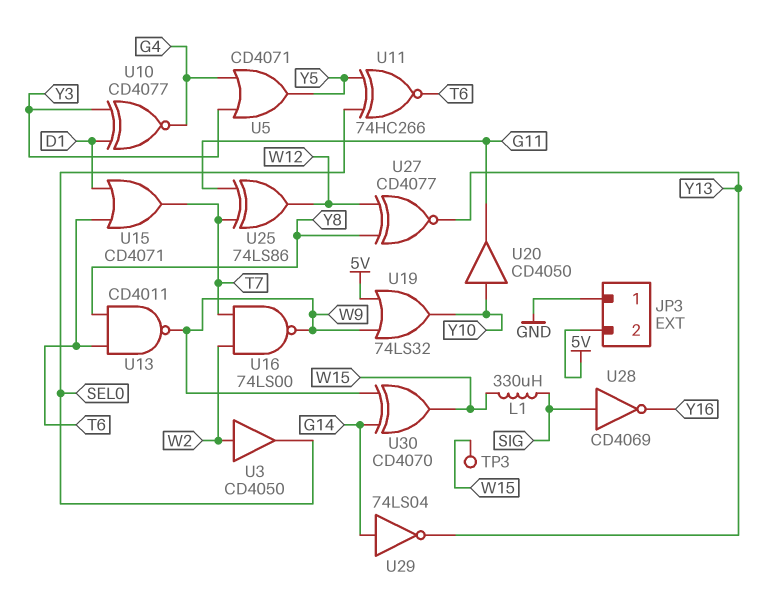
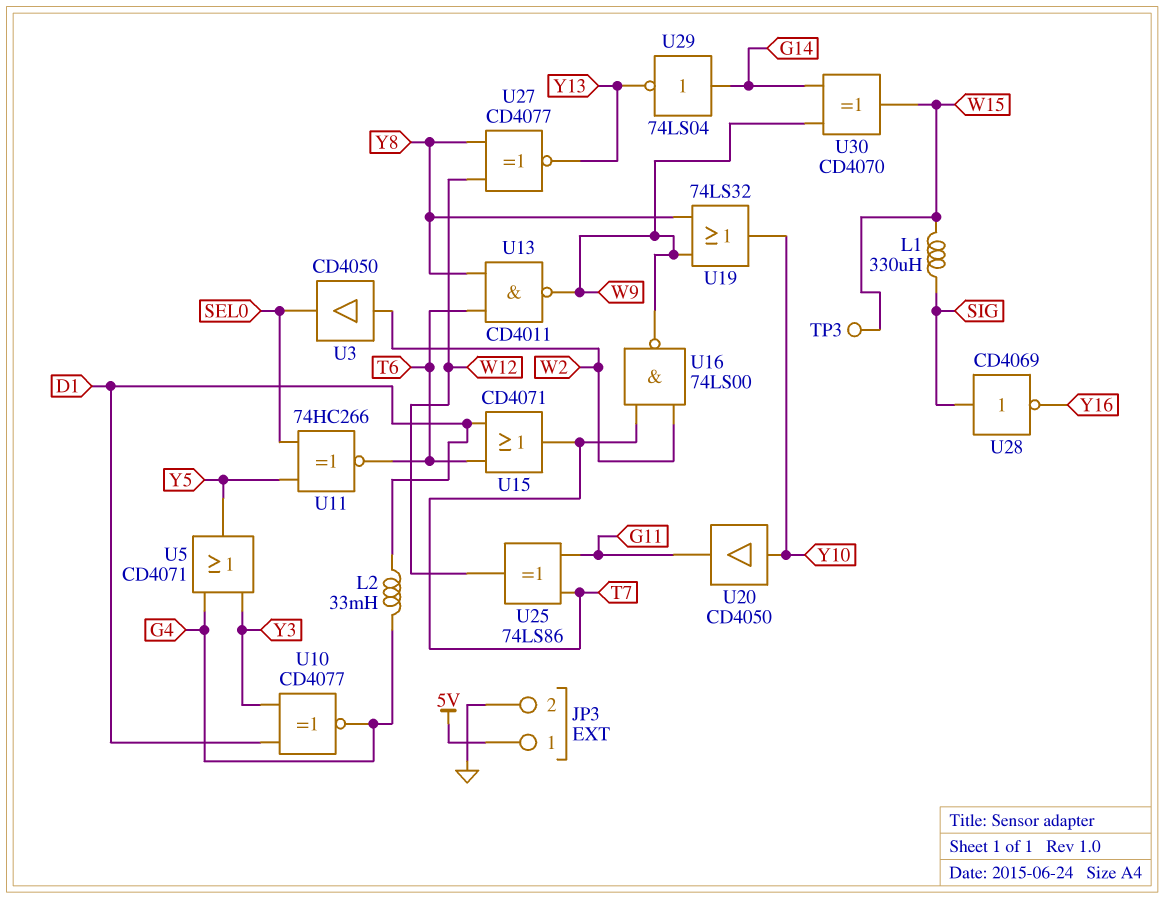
JP3 pin 1: GND -> 5V
JP3 pin 2: 5V -> GND
L2: none -> 33mH (D1, G4)
U19: OR 74LS32 (in 5V, in W9, out Y10) -> OR 74LS32 (in W9, in Y8, out Y10)

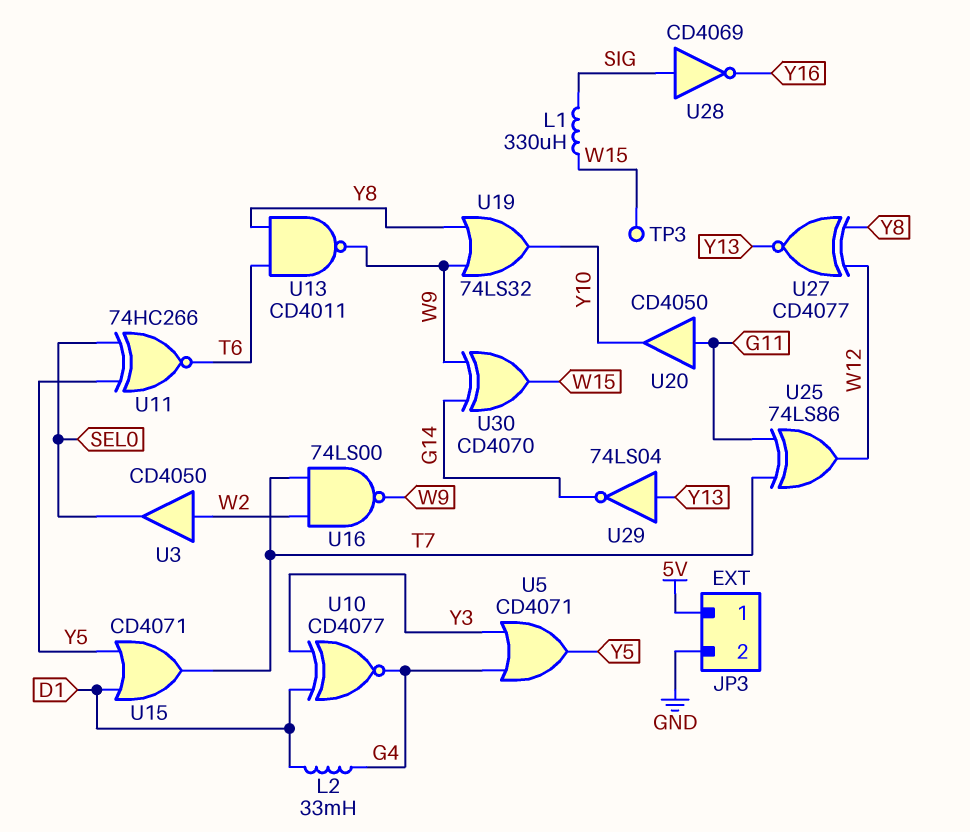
U15: OR CD4071 (in D1, in T6, out T7) -> OR CD4071 (in D1, in Y5, out T7)
U20: buffer CD4050 (in Y10, out G11) -> buffer CD4050 (in G11, out Y10)
U29: NOT 74LS04 (in G14, out Y13) -> NOT 74LS04 (in Y13, out G14)

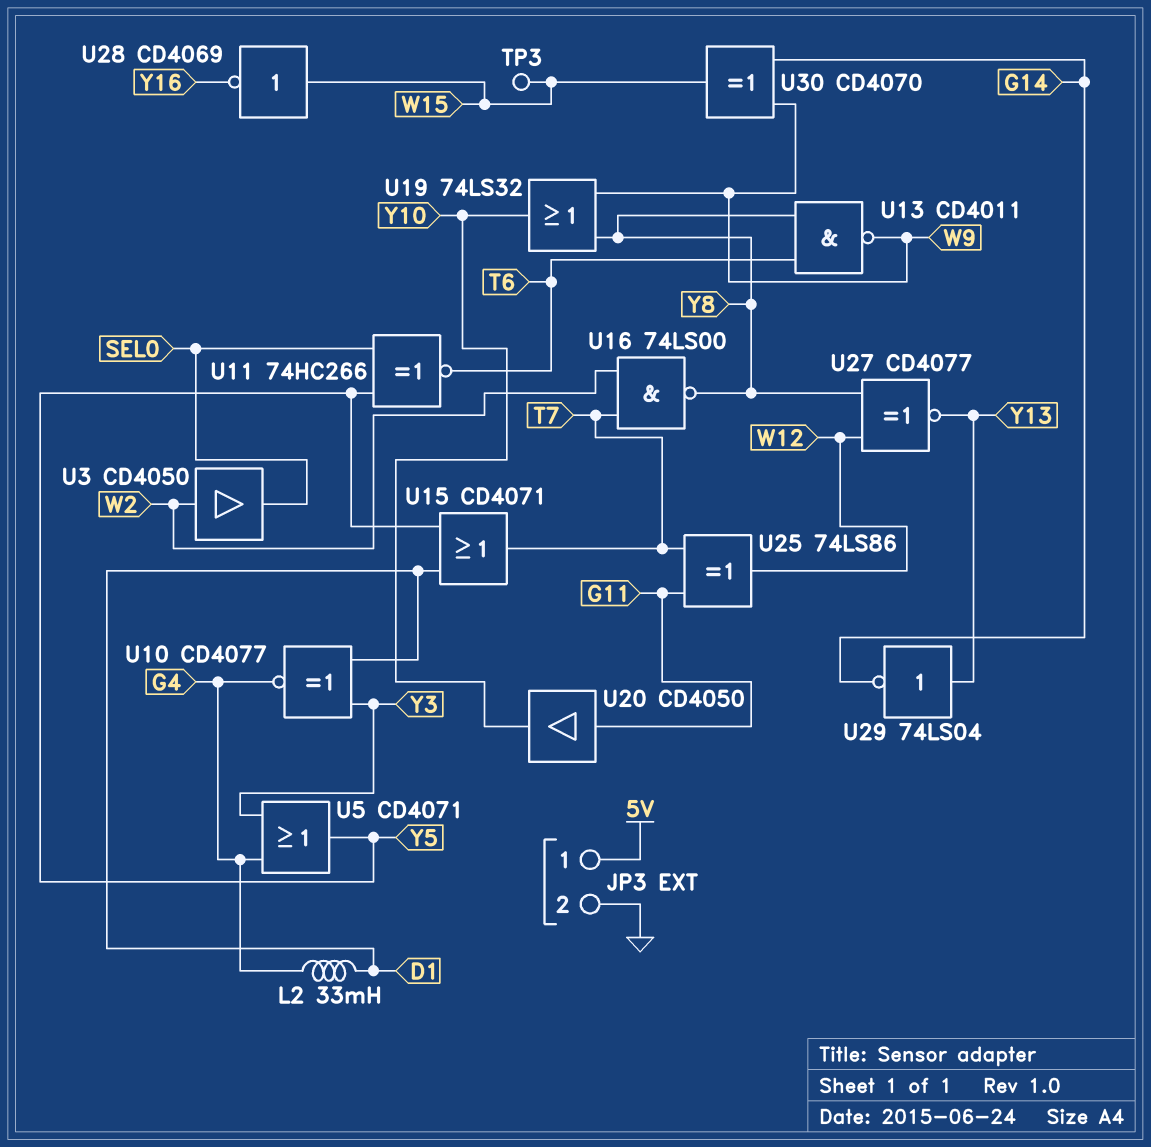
L1: 330uH (SIG, W15) -> none
U16: NAND 74LS00 (in T7, in W2, out W9) -> NAND 74LS00 (in T7, in W2, out Y8)
U28: NOT CD4069 (in SIG, out Y16) -> NOT CD4069 (in W15, out Y16)

